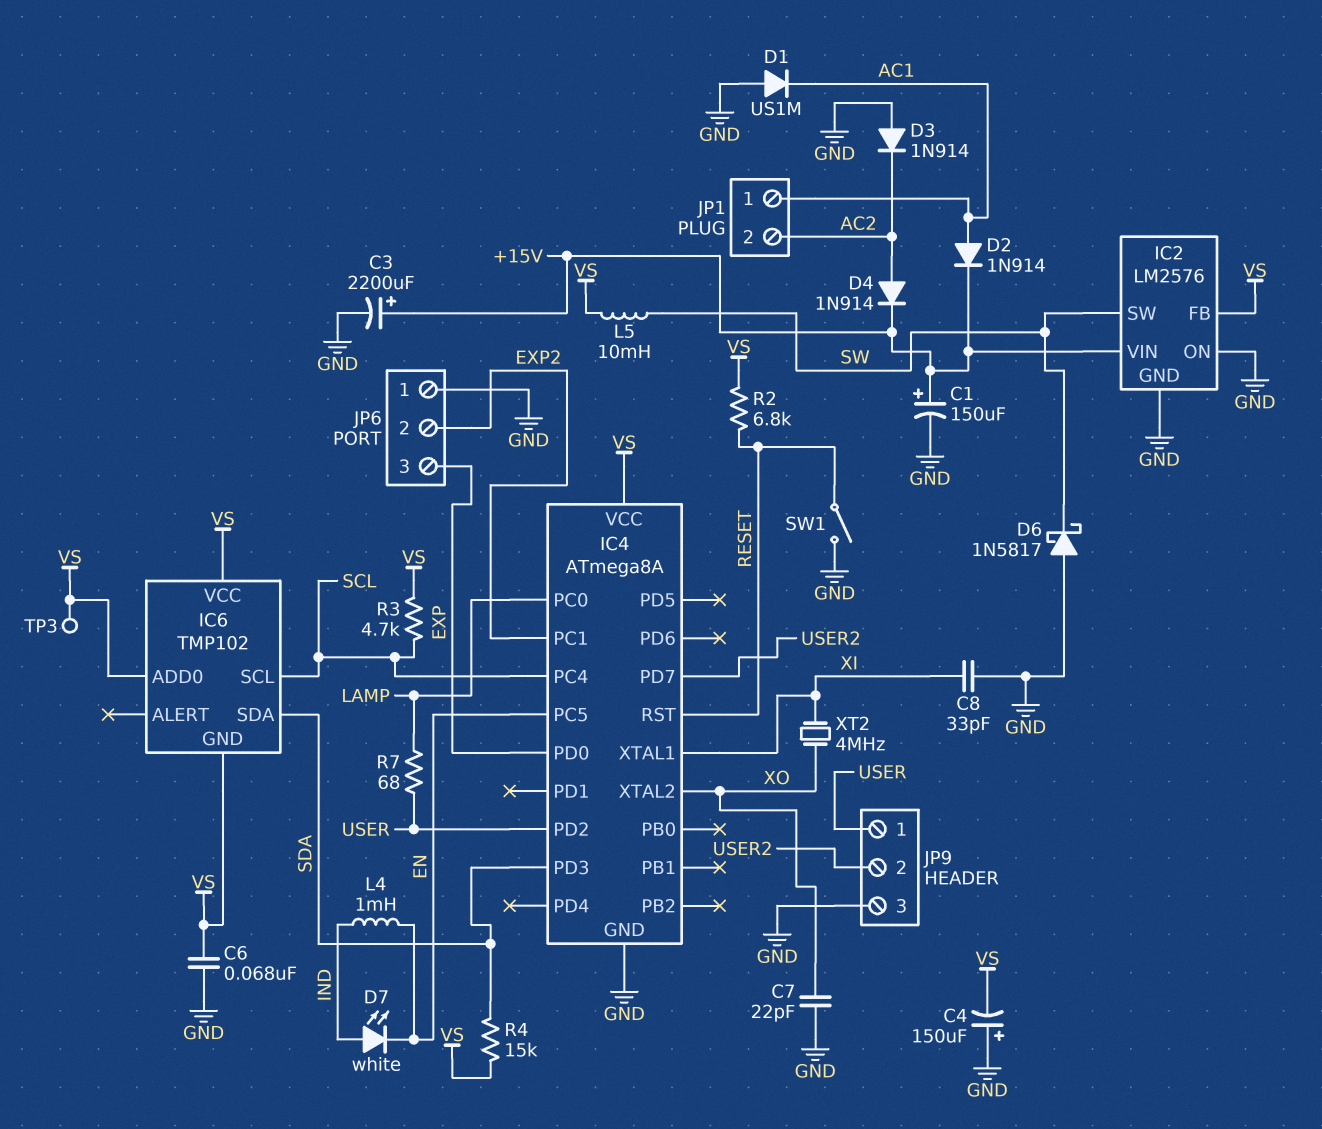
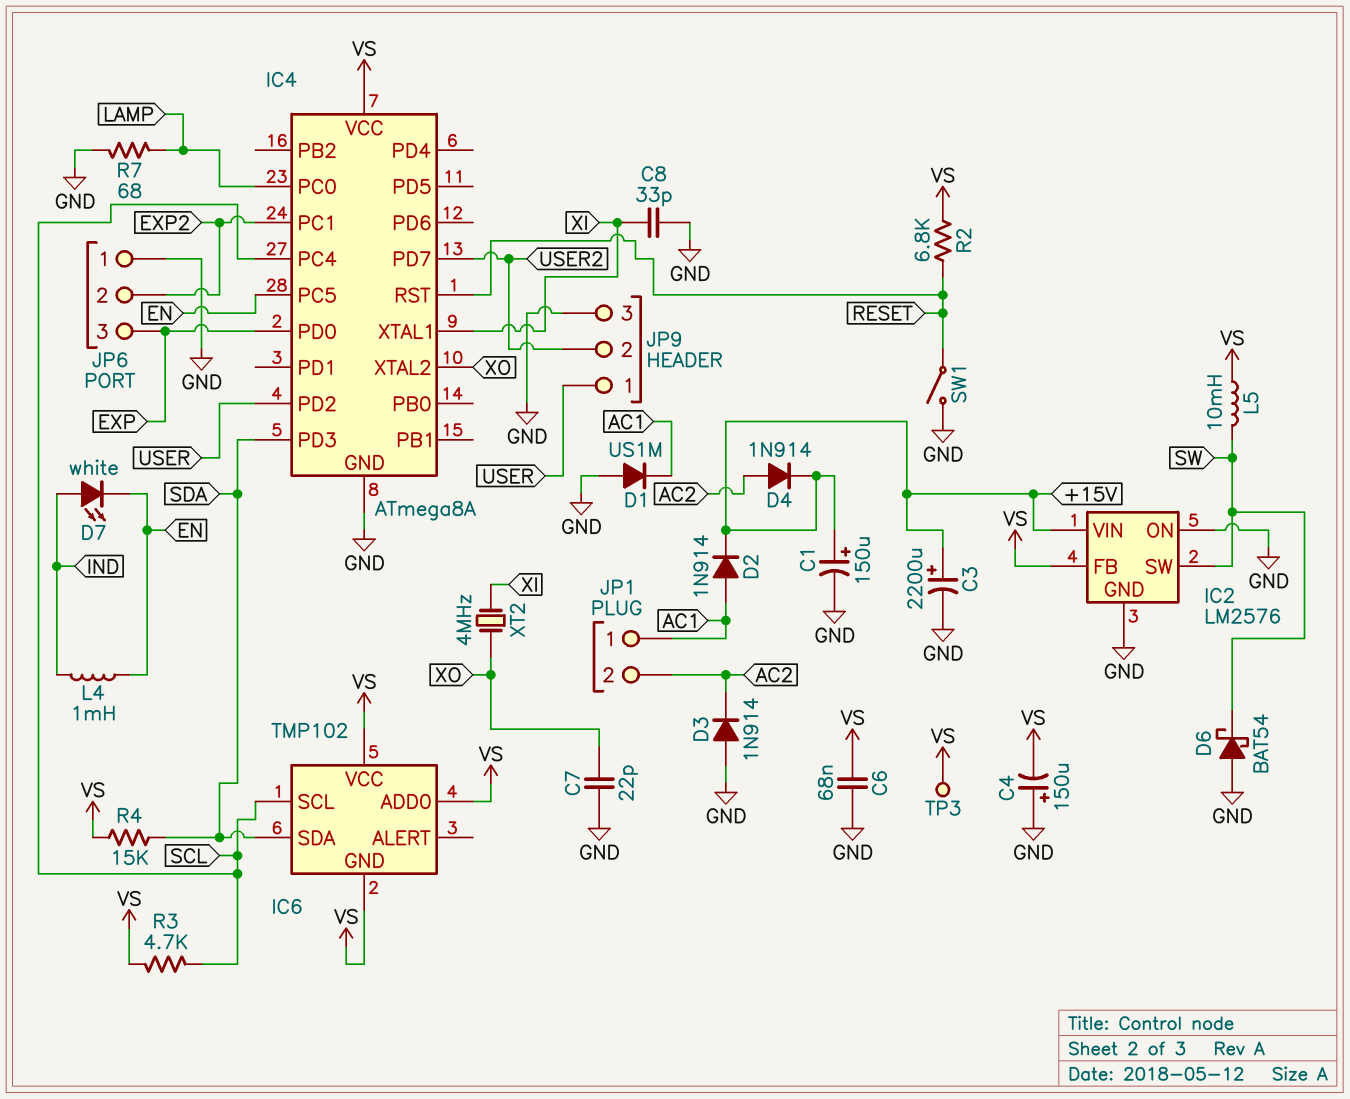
D6: schottky 1N5817 (A GND, K SW) -> schottky BAT54 (A GND, K SW)
R7: 68 (LAMP, USER) -> 68 (GND, LAMP)

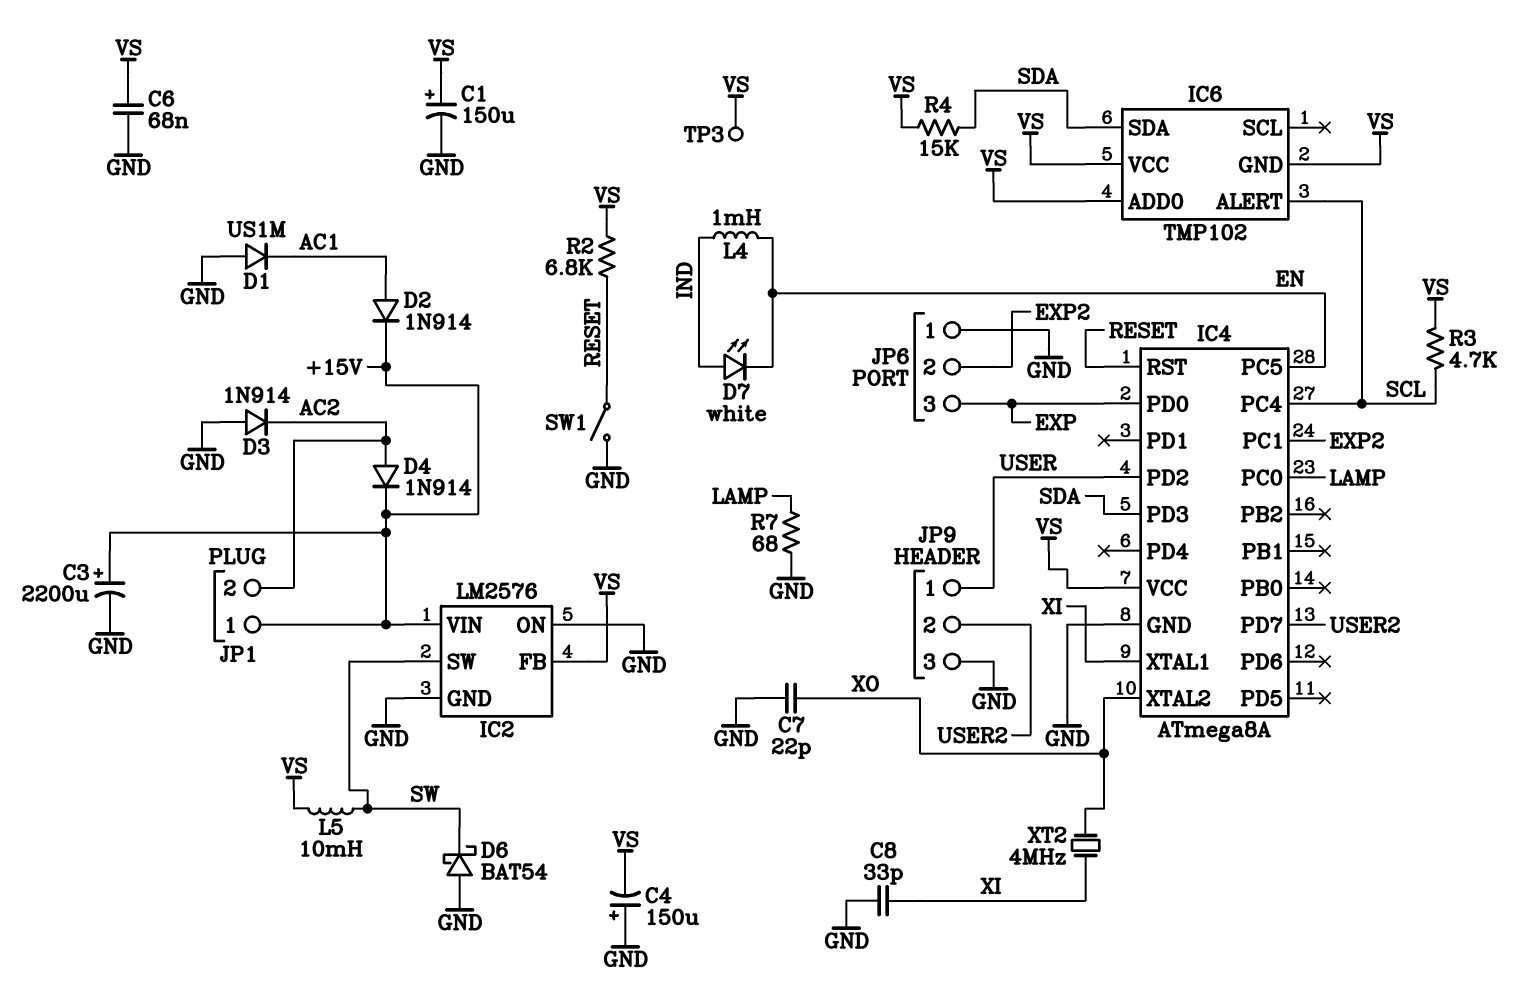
C1: 150uF (plus +15V, minus GND) -> 150uF (plus VS, minus GND)
IC6 pin ALERT: none -> SCL
IC6 pin SCL: SCL -> none
JP1 pin 1: AC1 -> +15V

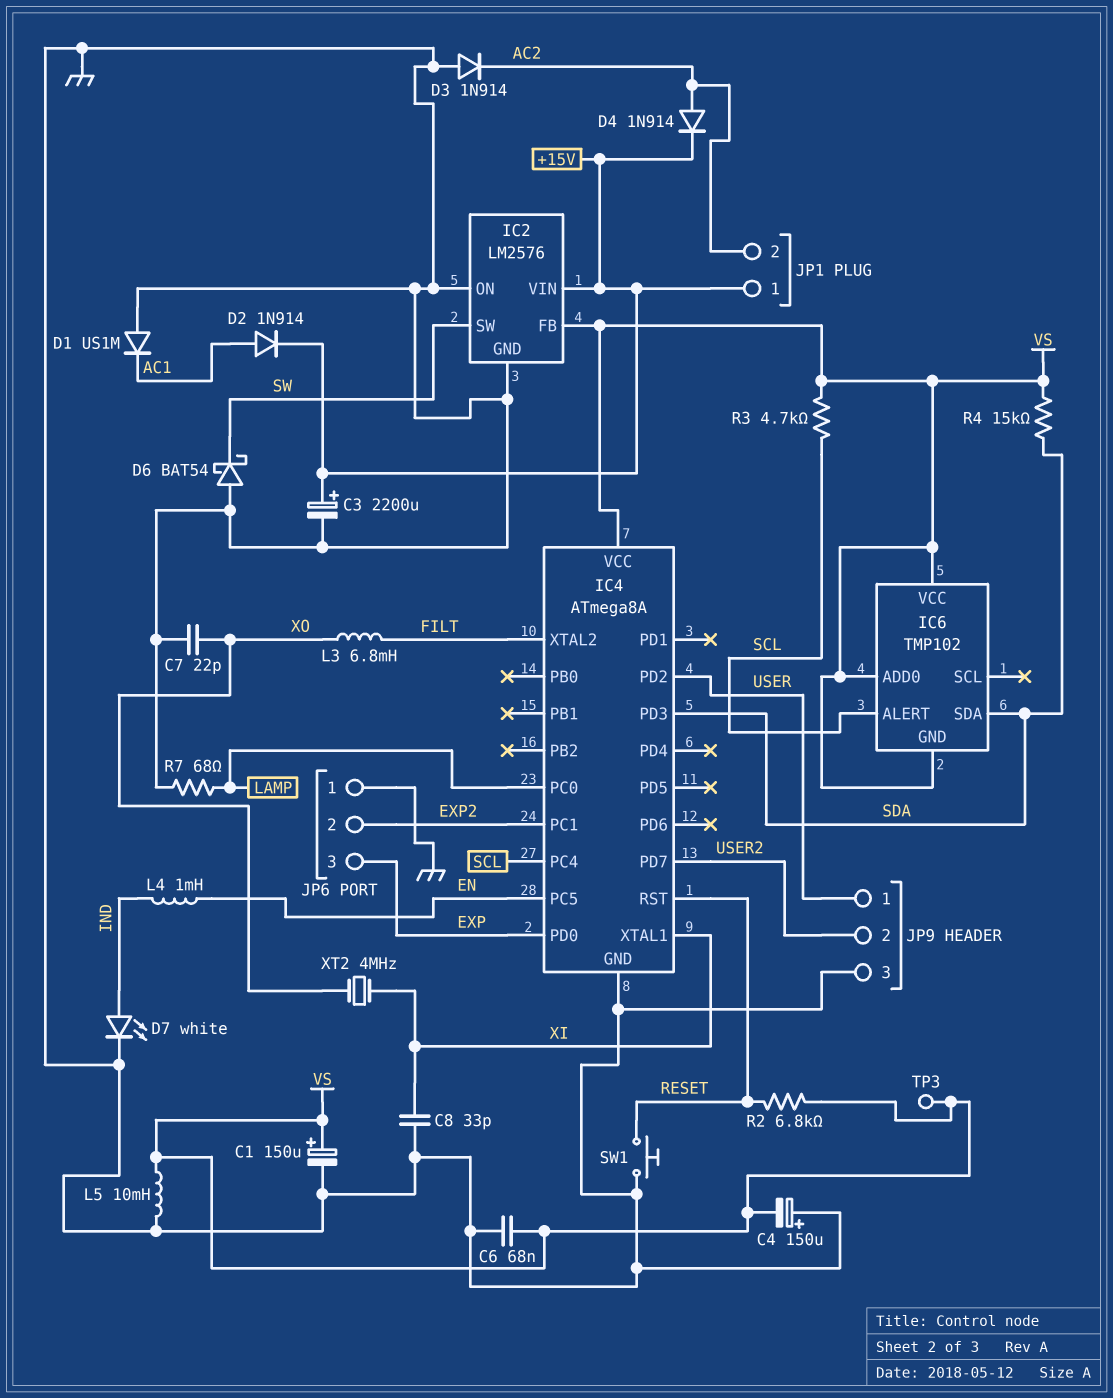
D7: LED white (A IND, K EN) -> LED white (A IND, K GND)
IC4 pin XTAL2: XO -> FILT
L3: none -> 6.8mH (FILT, XO)
L5: 10mH (SW, VS) -> 10mH (GND, VS)
SW1: switch (GND, RESET) -> button (GND, RESET)

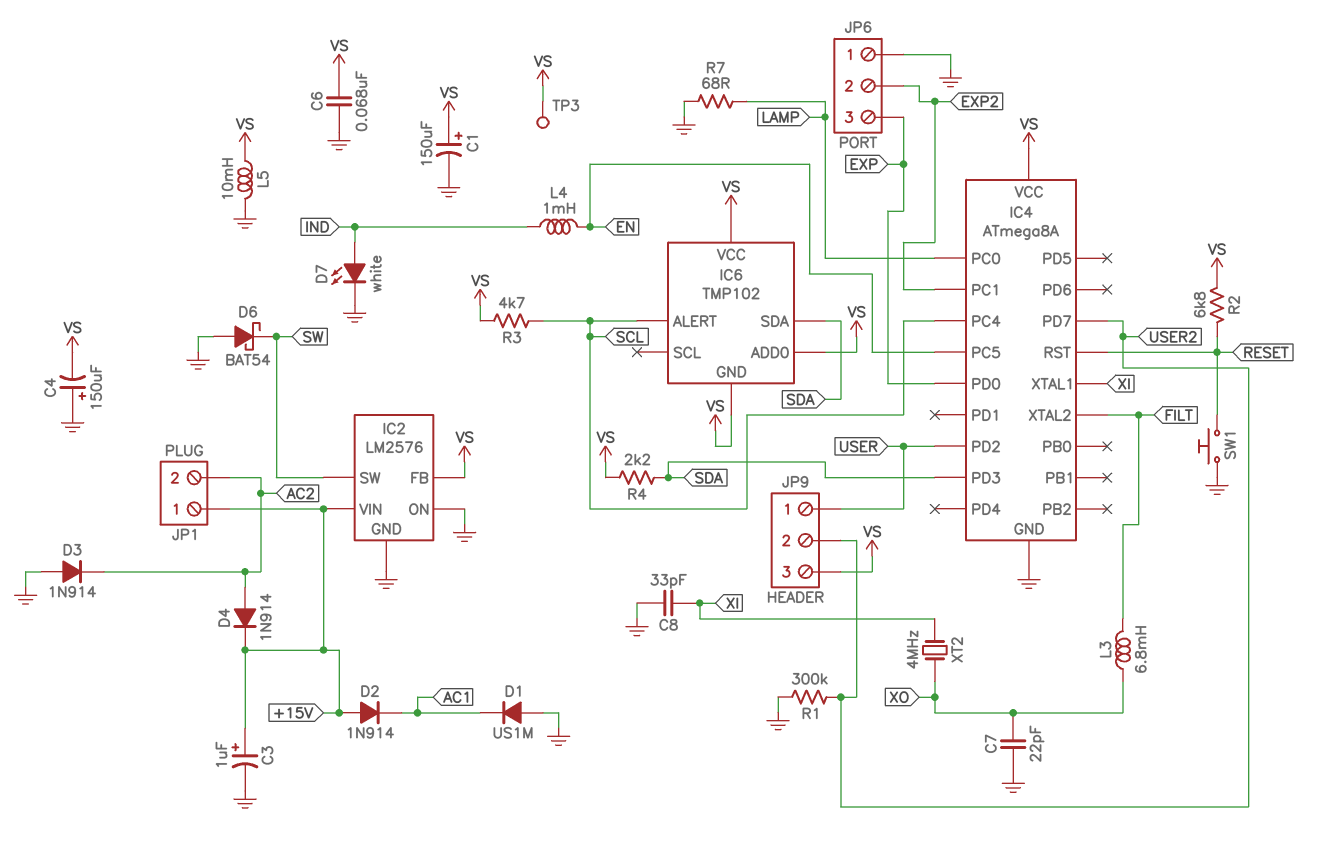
C3: 2200uF (plus +15V, minus GND) -> 1uF (plus +15V, minus GND)
D2: diode 1N914 (A AC1, K +15V) -> diode 1N914 (A +15V, K AC1)
JP9 pin 3: GND -> VS
R1: none -> 300k (GND, USER2)
R4: 15k (SDA, VS) -> 2.2k (SDA, VS)

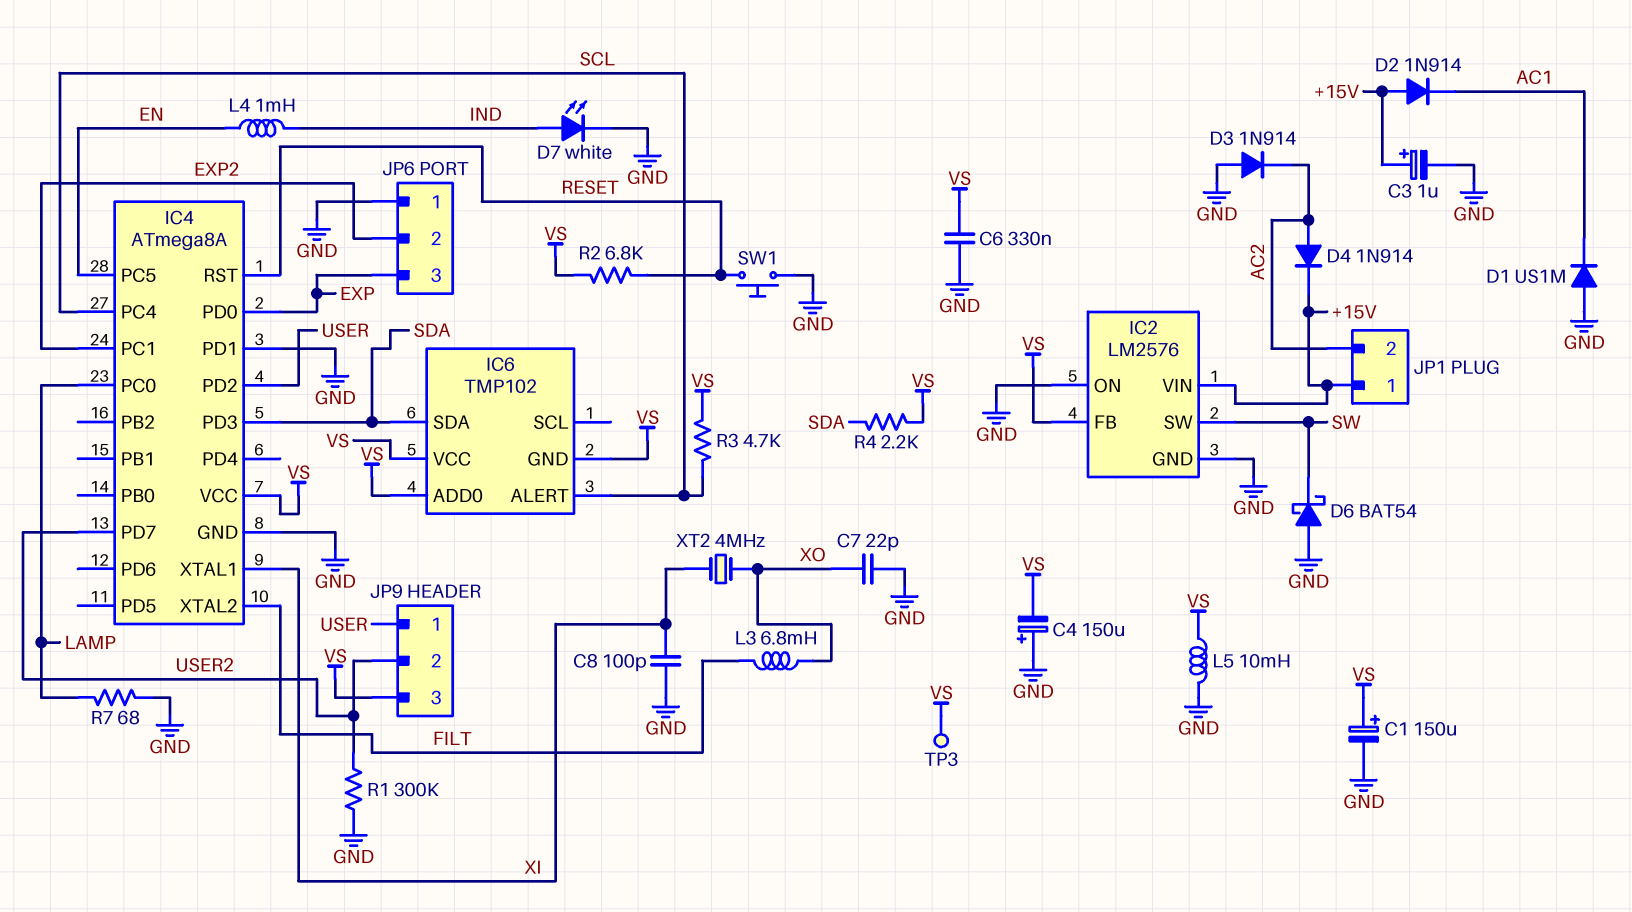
C6: 68nF (GND, VS) -> 330nF (GND, VS)
C8: 33pF (GND, XI) -> 100pF (GND, XI)
IC4 pin PD1: none -> GND

